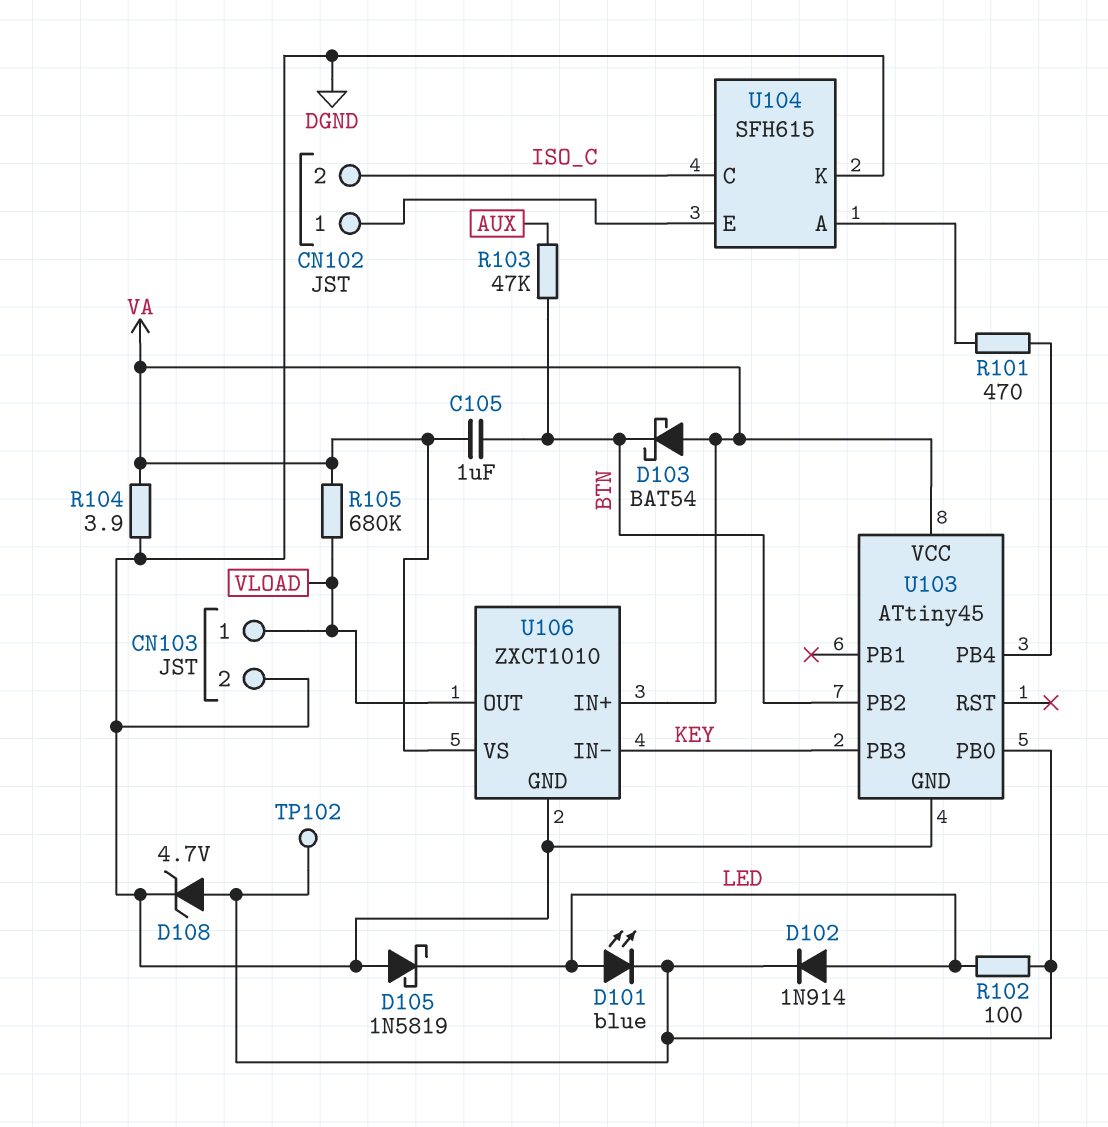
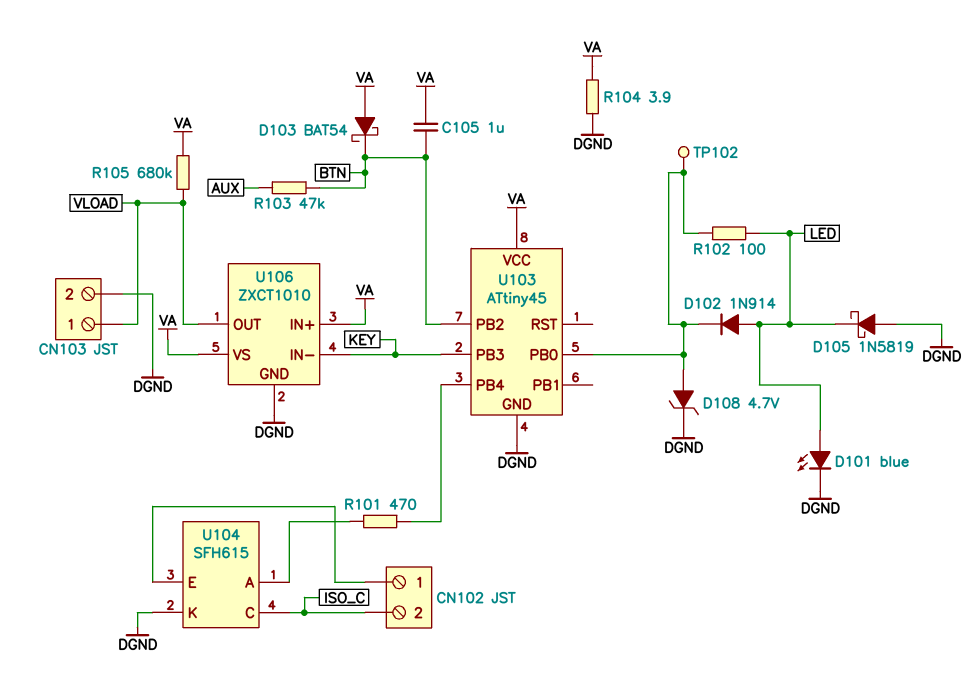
D101: LED blue (A LED, K U103/PB0) -> LED blue (A LED, K DGND)

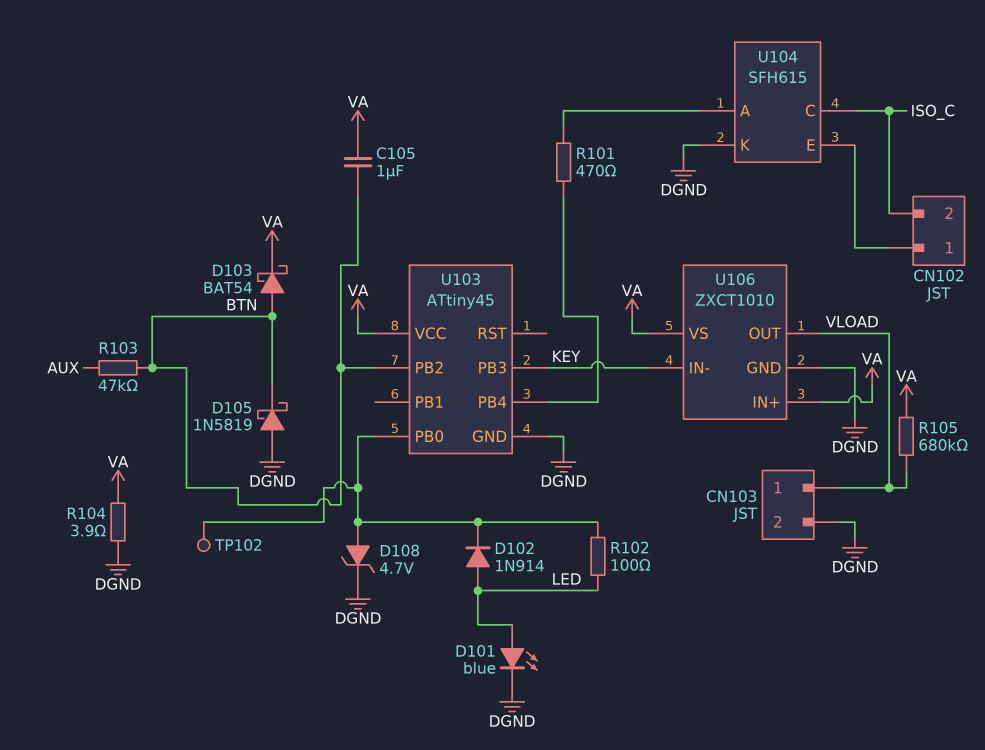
D103: schottky BAT54 (A VA, K BTN) -> schottky BAT54 (A BTN, K VA)
D105: schottky 1N5819 (A DGND, K LED) -> schottky 1N5819 (A DGND, K BTN)

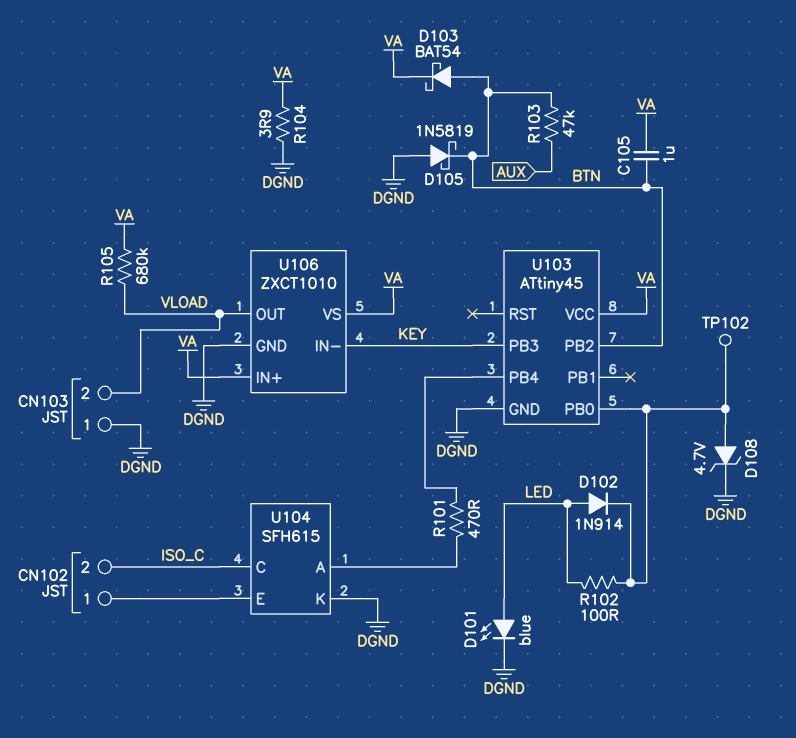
CN103 pin 1: VLOAD -> DGND
CN103 pin 2: DGND -> VLOAD

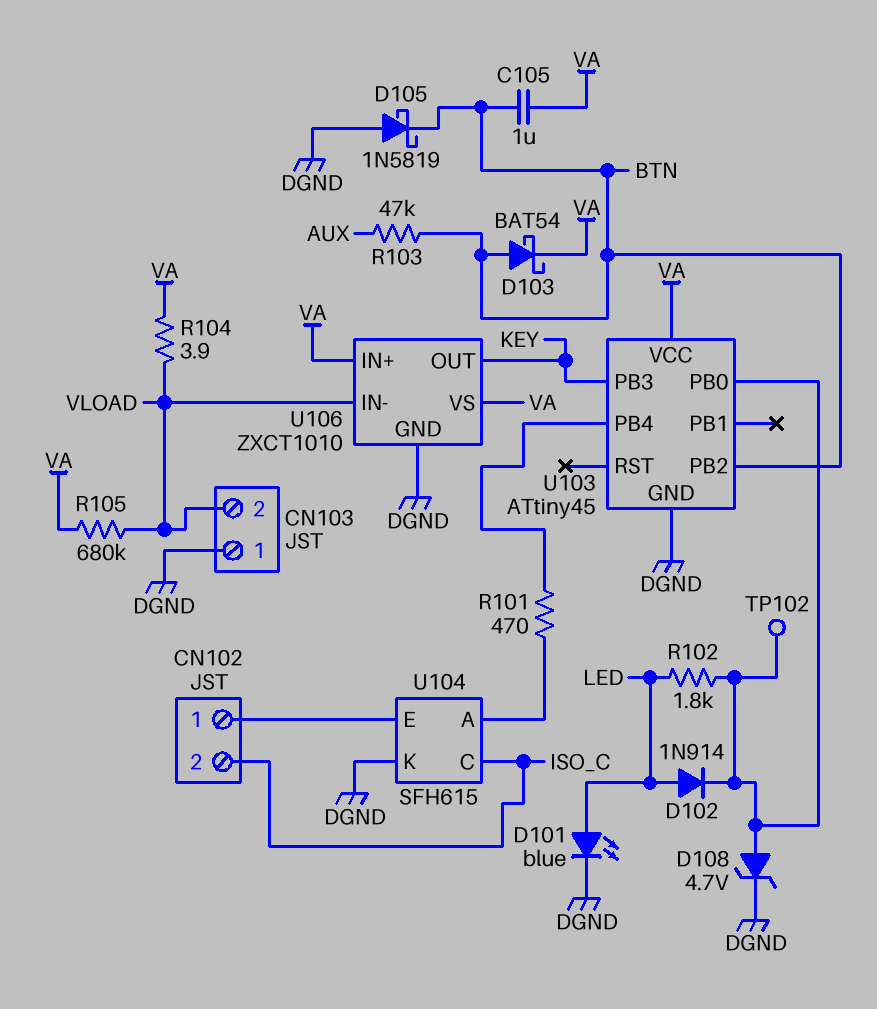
R102: 100 (LED, U103/PB0) -> 1.8k (LED, U103/PB0)
R104: 3.9 (DGND, VA) -> 3.9 (VA, VLOAD)
U106 pin IN-: KEY -> VLOAD
U106 pin OUT: VLOAD -> KEY

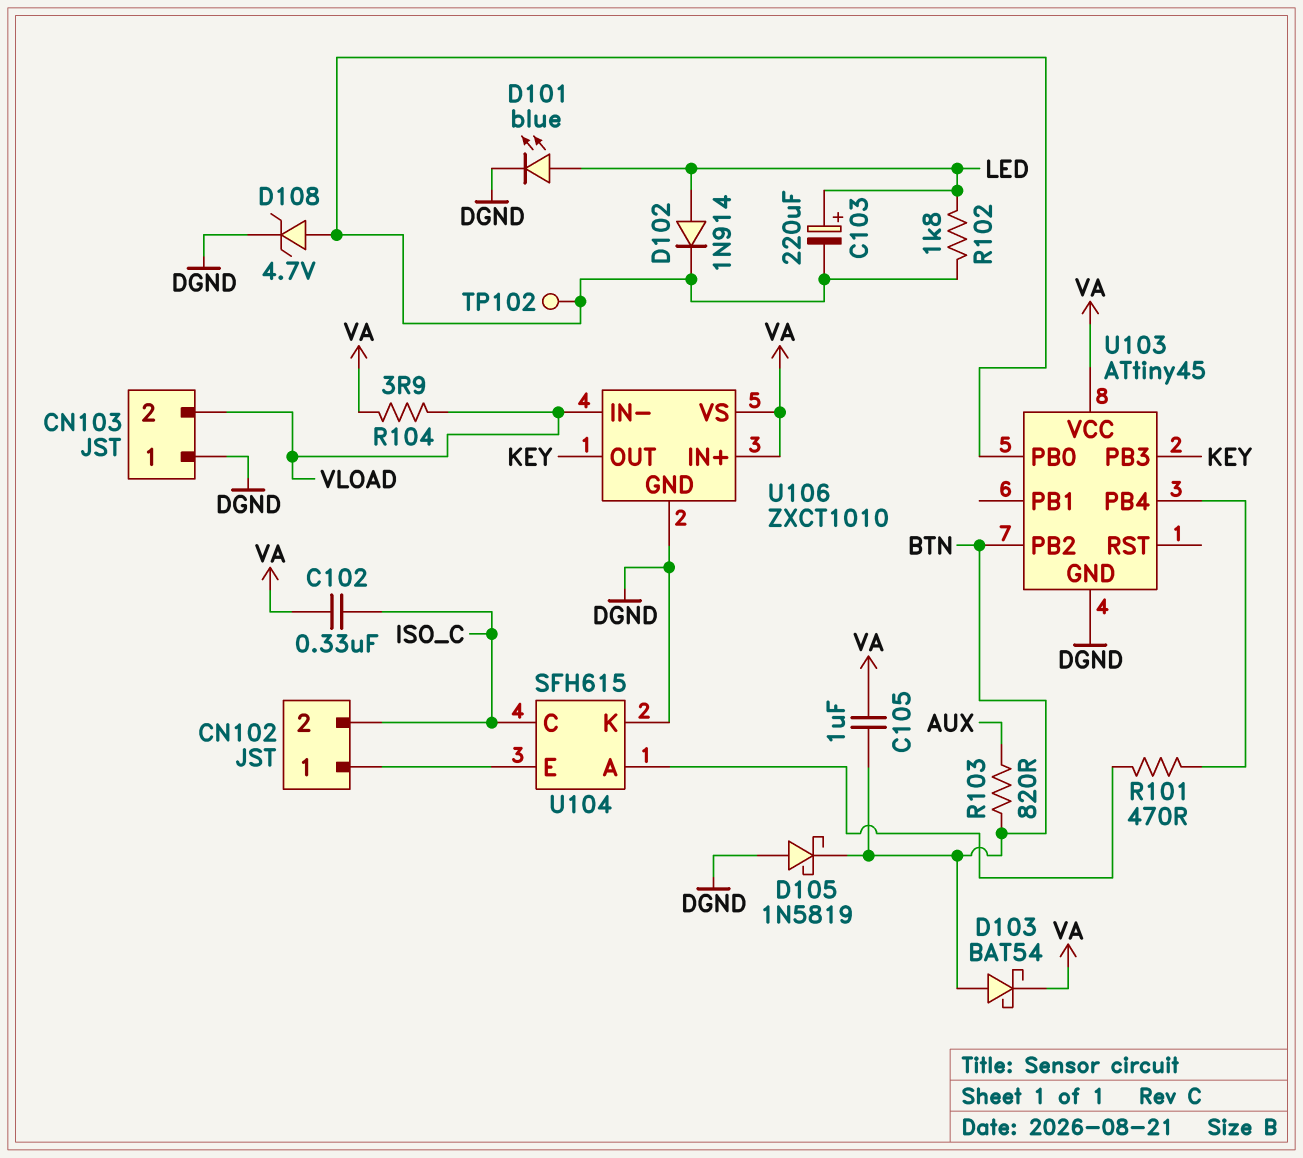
C102: none -> 330nF (ISO_C, VA)
C103: none -> 220uF (plus LED, minus U103/PB0)
R103: 47k (AUX, BTN) -> 820 (AUX, BTN)
R105: 680k (VA, VLOAD) -> none

